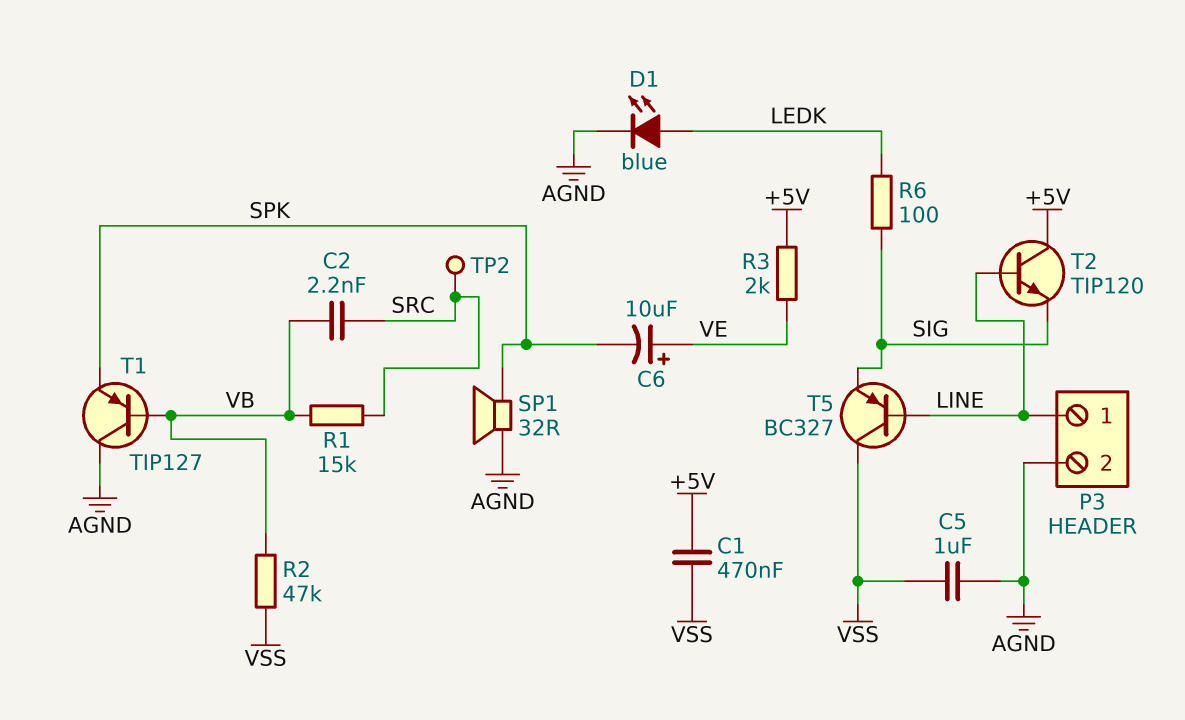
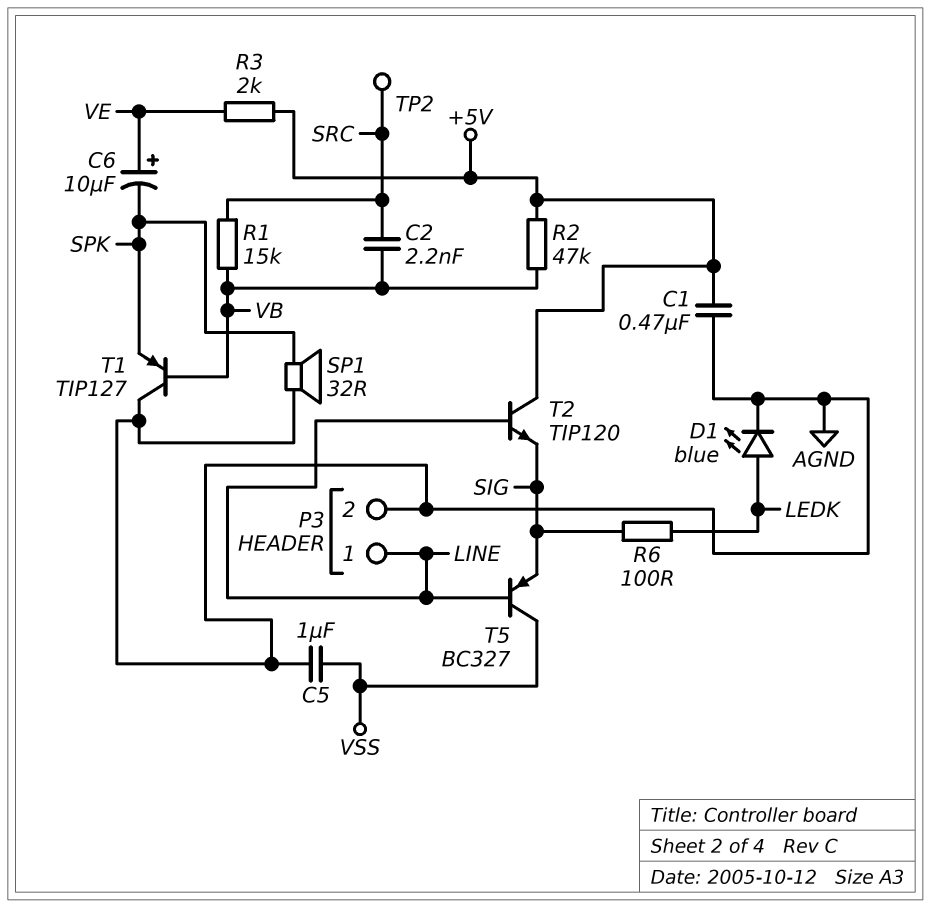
C1: 470nF (+5V, VSS) -> 470nF (+5V, AGND)
R2: 47k (VB, VSS) -> 47k (+5V, VB)

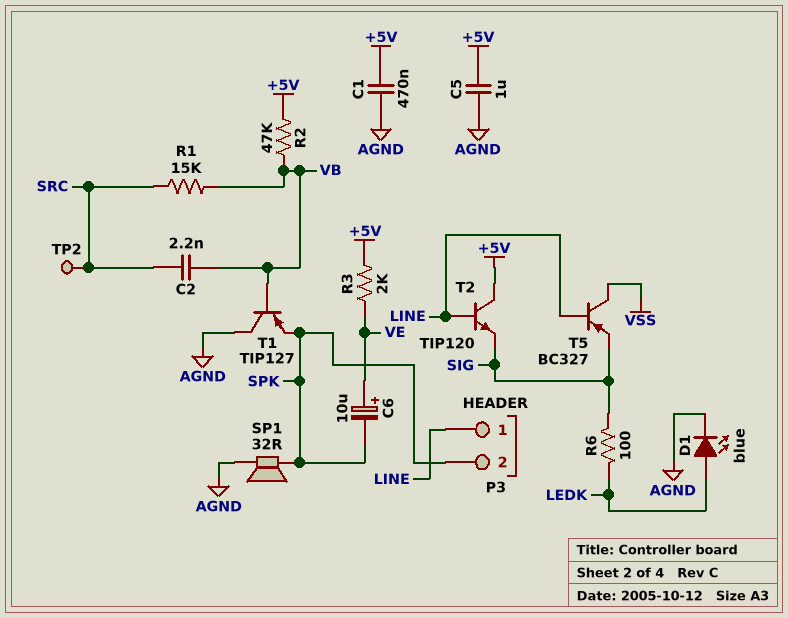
C5: 1uF (AGND, VSS) -> 1uF (+5V, AGND)
P3 pin 2: AGND -> SPK

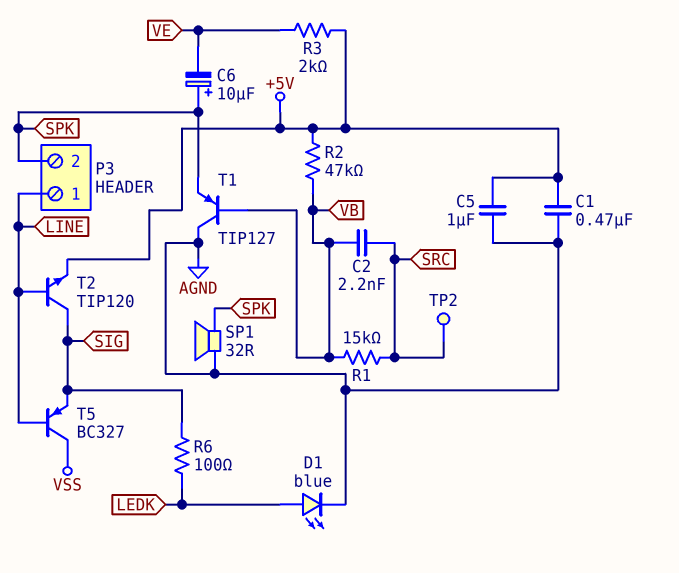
C6: 10uF (plus VE, minus SPK) -> 10uF (plus SPK, minus VE)
T2: NPN TIP120 (B LINE, C +5V, E SIG) -> NPN TIP120 (B LINE, C SIG, E +5V)

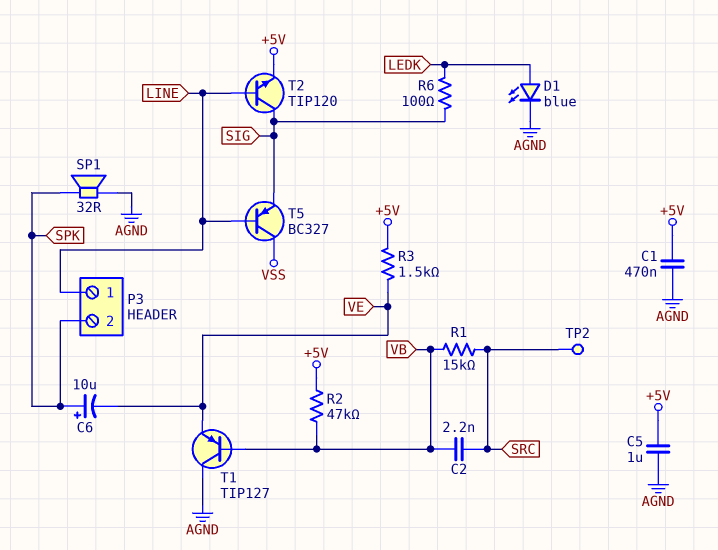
R3: 2k (+5V, VE) -> 1.5k (+5V, VE)
T1: PNP TIP127 (B VB, C AGND, E SPK) -> PNP TIP127 (B VB, C AGND, E VE)

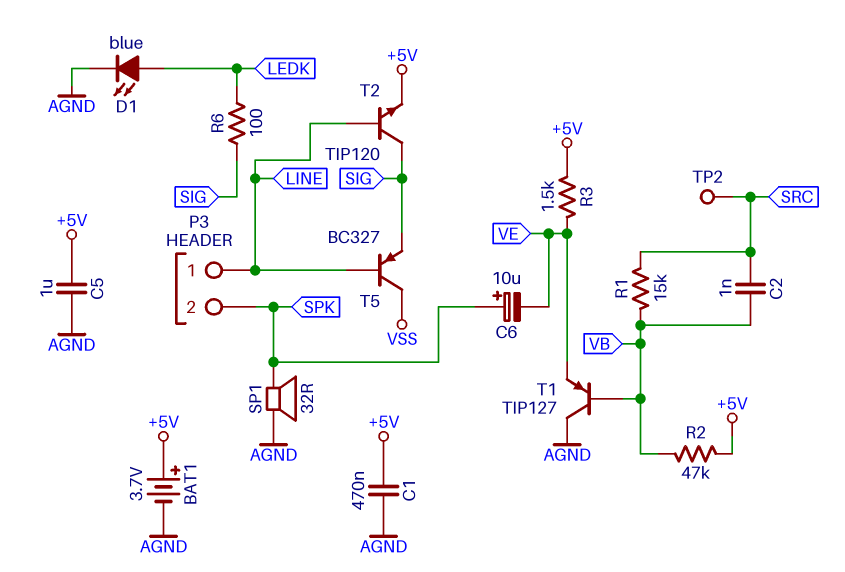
BAT1: none -> 3.7V (plus +5V, minus AGND)
C2: 2.2nF (SRC, VB) -> 1nF (SRC, VB)

